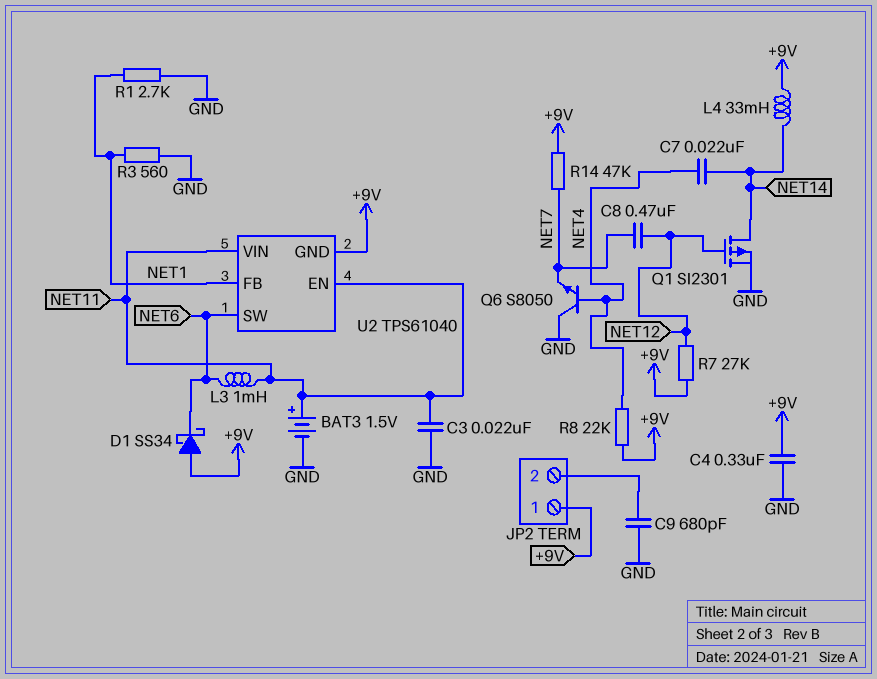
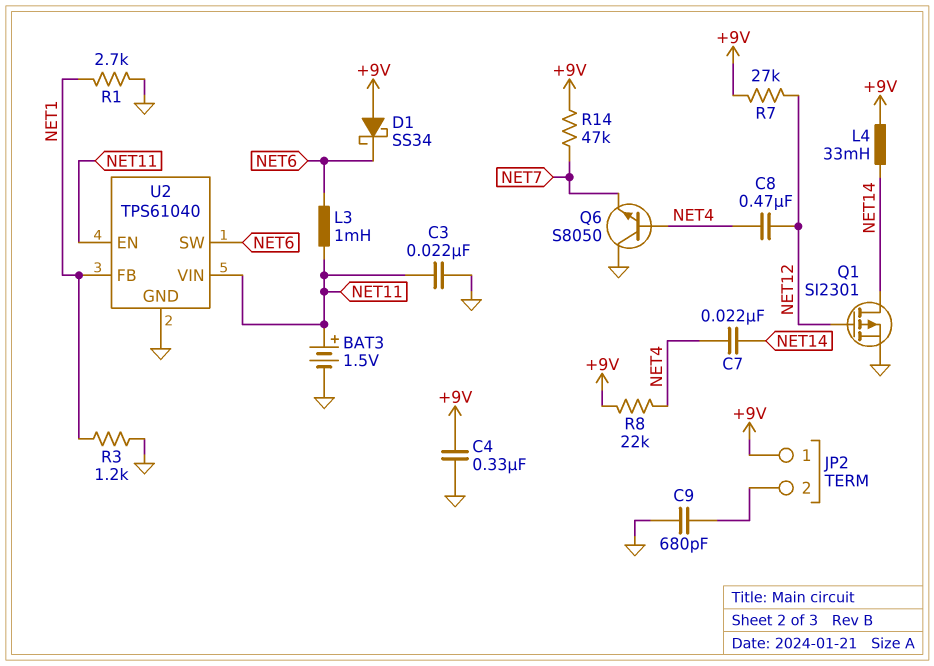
C8: 470nF (NET7, NET12) -> 470nF (NET4, NET12)
R3: 560 (GND, NET1) -> 1.2k (GND, NET1)
U2 pin GND: +9V -> GND

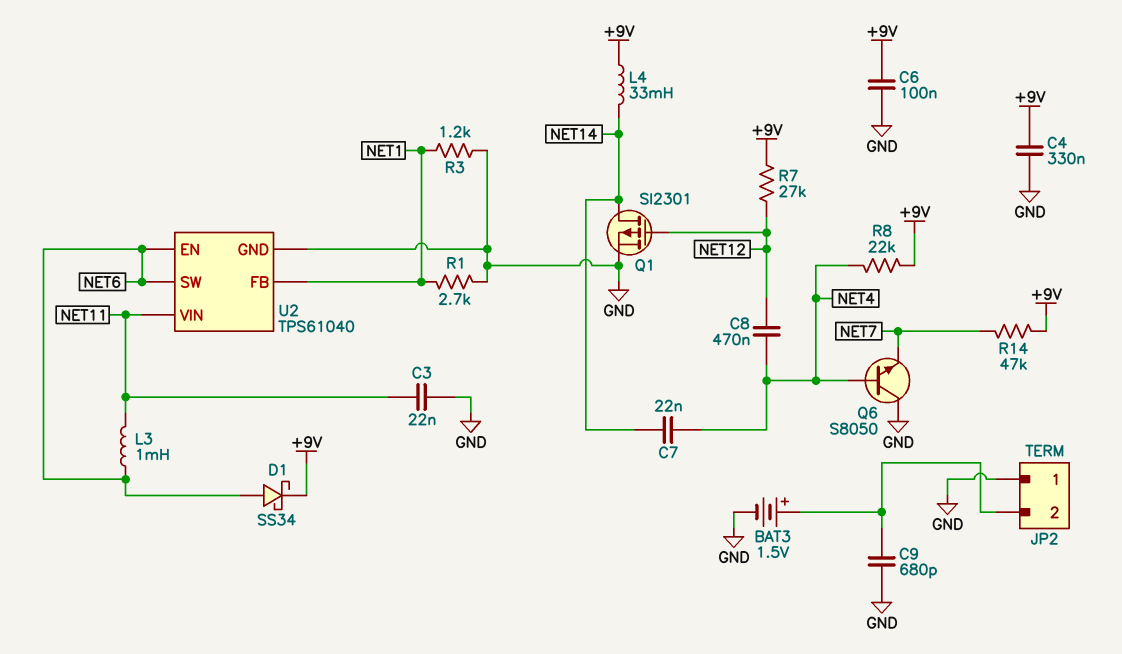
BAT3: 1.5V (plus NET11, minus GND) -> 1.5V (plus JP2/2, minus GND)
C6: none -> 100nF (+9V, GND)
D1: schottky SS34 (A +9V, K NET6) -> schottky SS34 (A NET6, K +9V)
JP2 pin 1: +9V -> GND
U2 pin EN: NET11 -> NET6

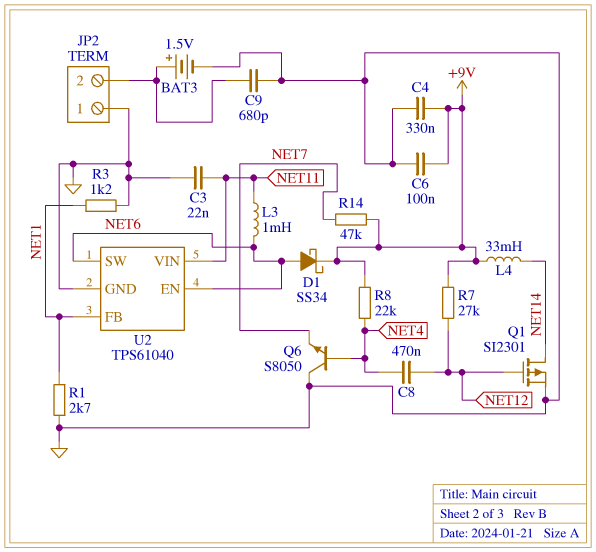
C7: 22nF (NET4, NET14) -> none

